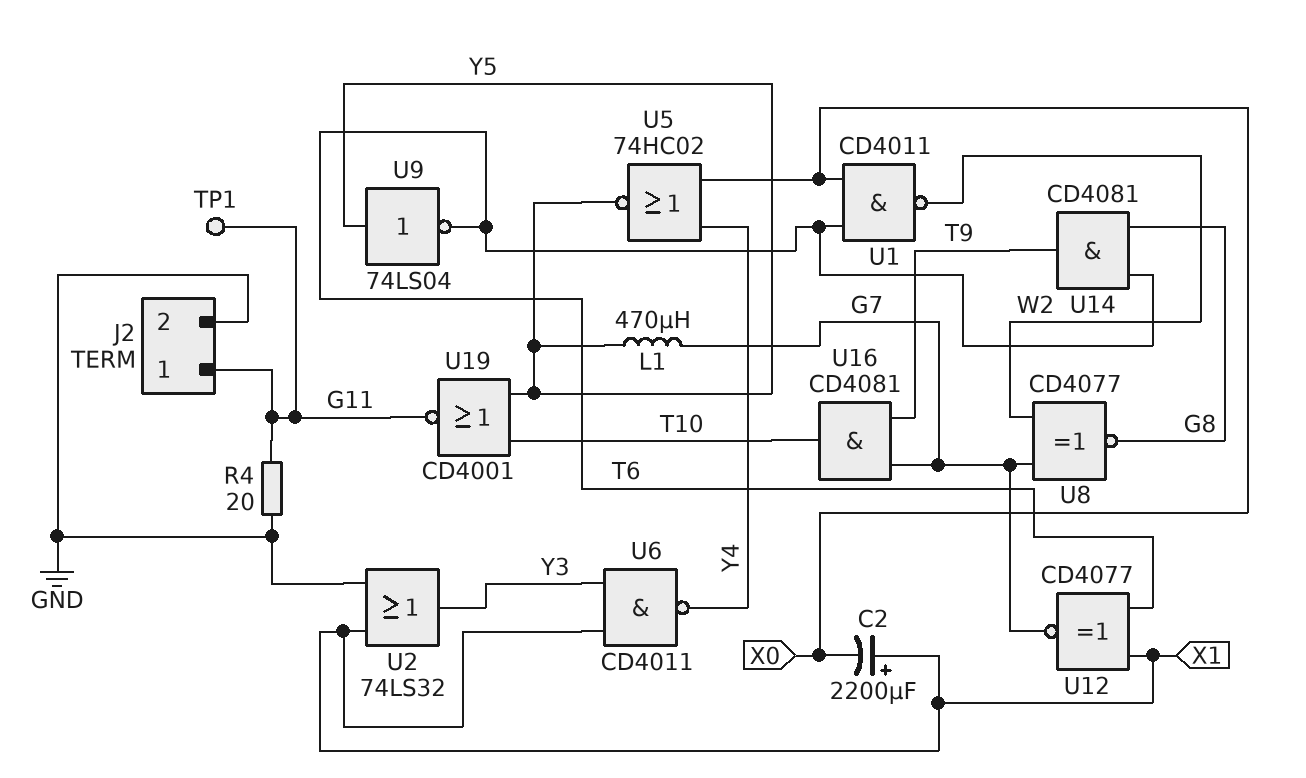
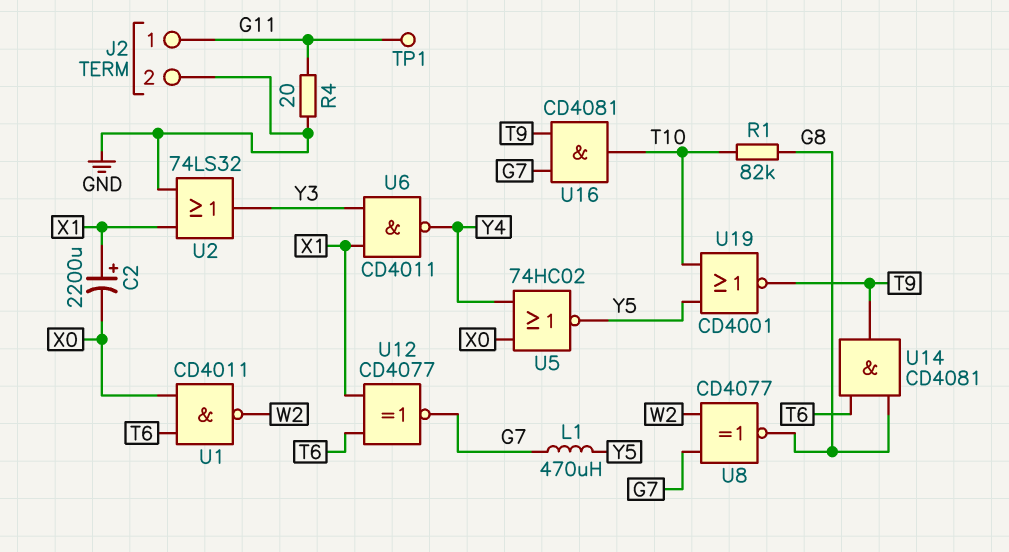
R1: none -> 82k (G8, T10)
U9: NOT 74LS04 (in Y5, out T6) -> none
U19: NOR CD4001 (in T10, in Y5, out G11) -> NOR CD4001 (in T10, in Y5, out T9)

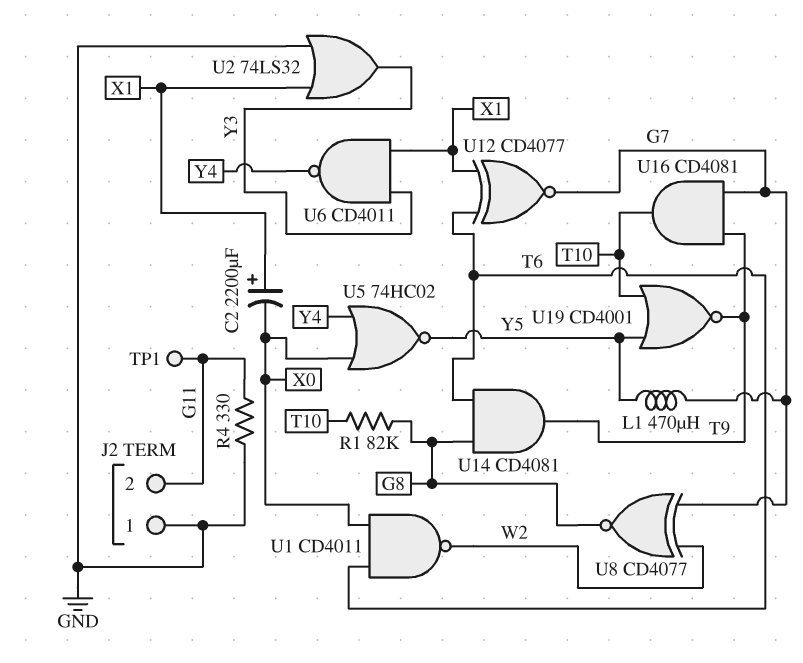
J2 pin 1: G11 -> GND
J2 pin 2: GND -> G11
R4: 20 (G11, GND) -> 330 (G11, GND)

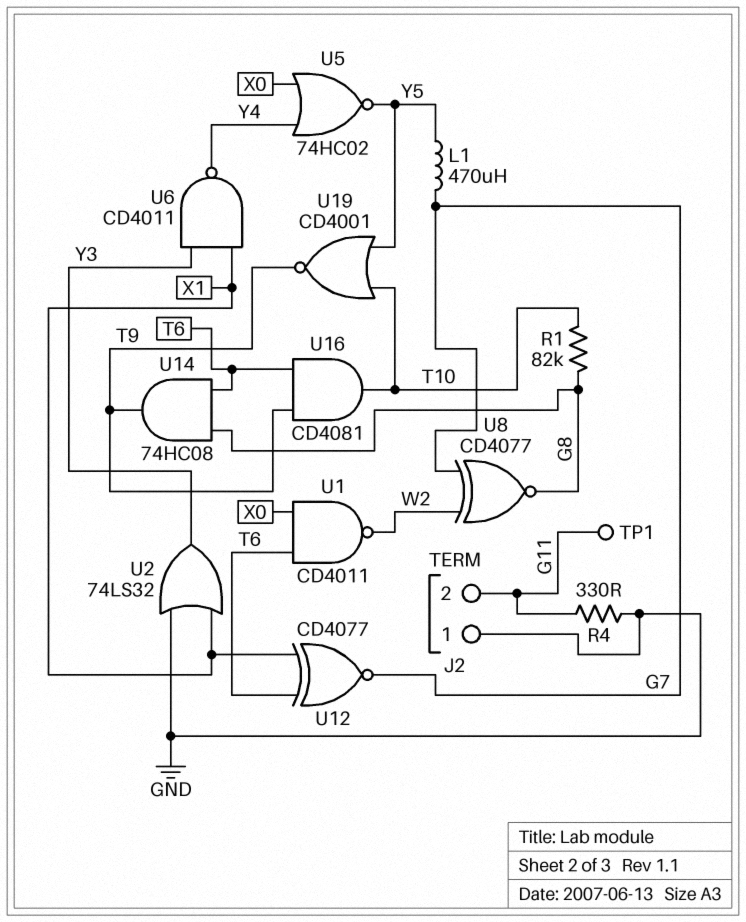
C2: 2200uF (plus X1, minus X0) -> none
U14: AND CD4081 (in G8, in T6, out T9) -> AND 74HC08 (in G8, in T6, out T9)
U16: AND CD4081 (in G7, in T9, out T10) -> AND CD4081 (in T6, in T9, out T10)

